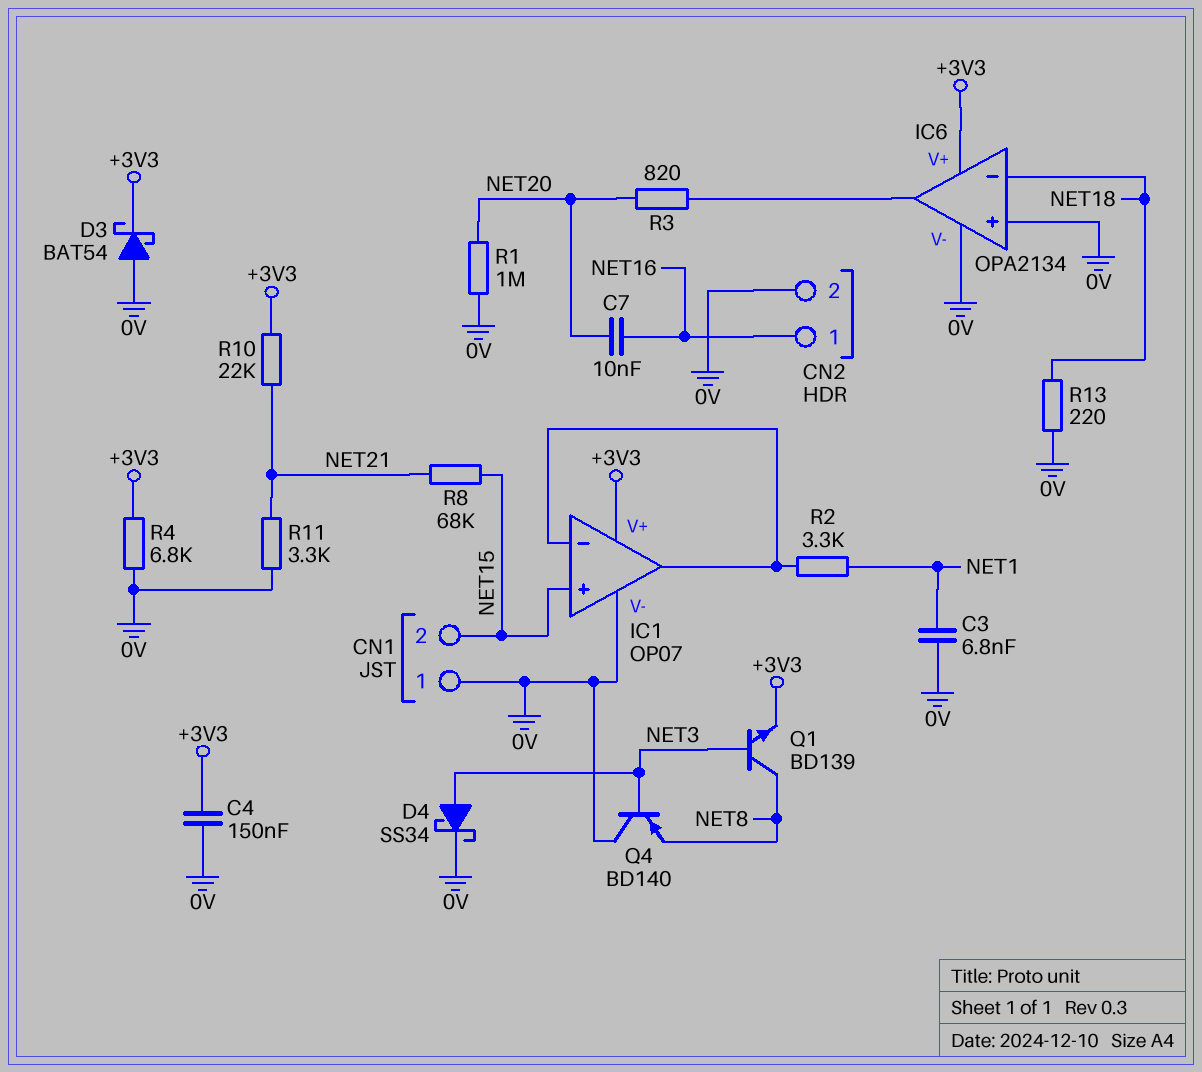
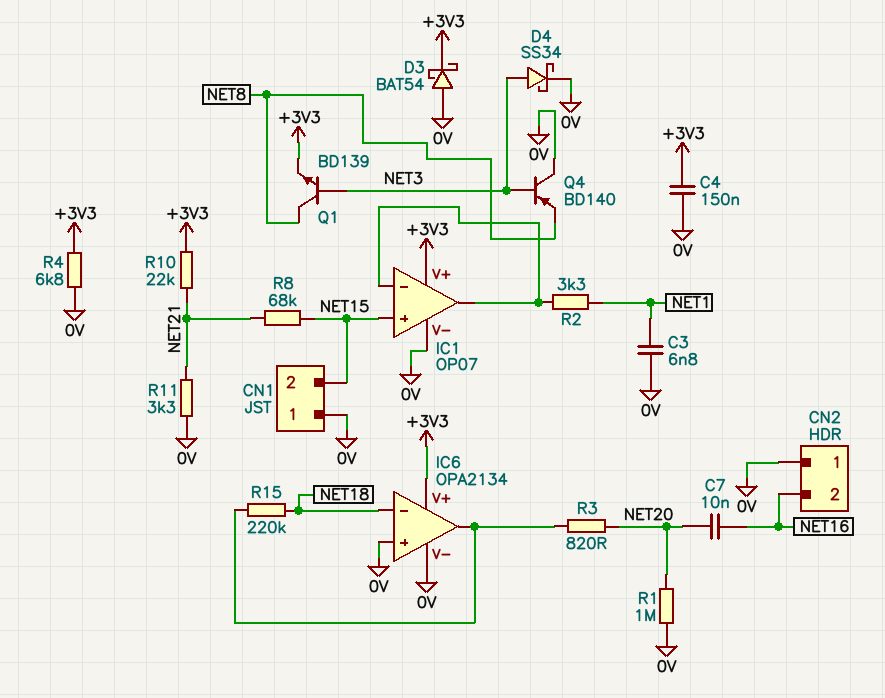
CN2 pin 1: NET16 -> 0V
CN2 pin 2: 0V -> NET16
R13: 220 (0V, NET18) -> none
R15: none -> 220k (IC6/out, NET18)

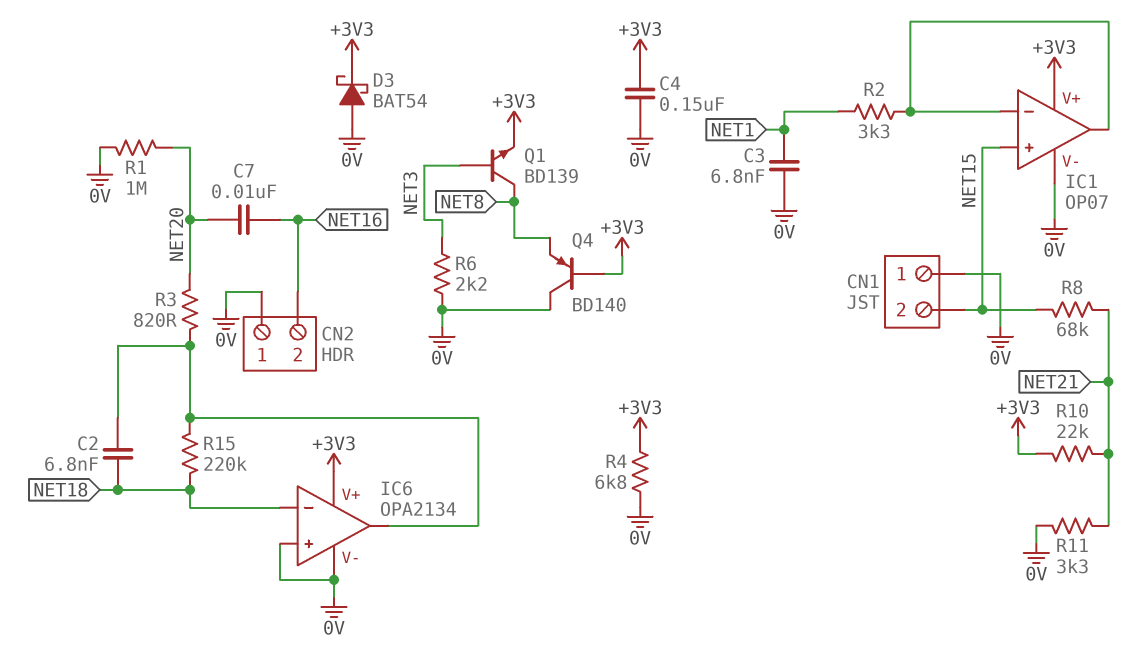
C2: none -> 6.8nF (IC6/out, NET18)
D4: schottky SS34 (A NET3, K 0V) -> none
Q4: PNP BD140 (B NET3, C 0V, E NET8) -> PNP BD140 (B +3V3, C 0V, E NET8)
R6: none -> 2.2k (0V, NET3)

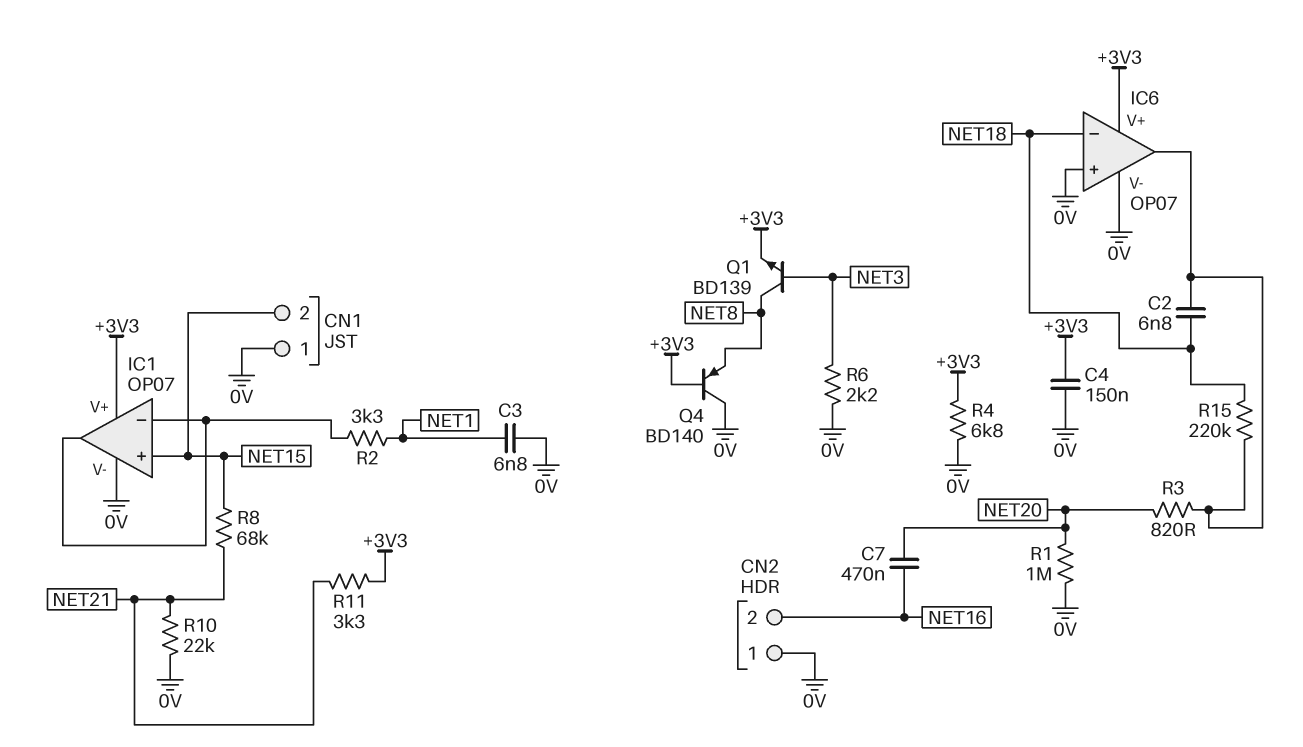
C7: 10nF (NET16, NET20) -> 470nF (NET16, NET20)
D3: schottky BAT54 (A 0V, K +3V3) -> none
IC6: OPA2134 -> OP07
R10: 22k (+3V3, NET21) -> 22k (0V, NET21)
R11: 3.3k (0V, NET21) -> 3.3k (+3V3, NET21)

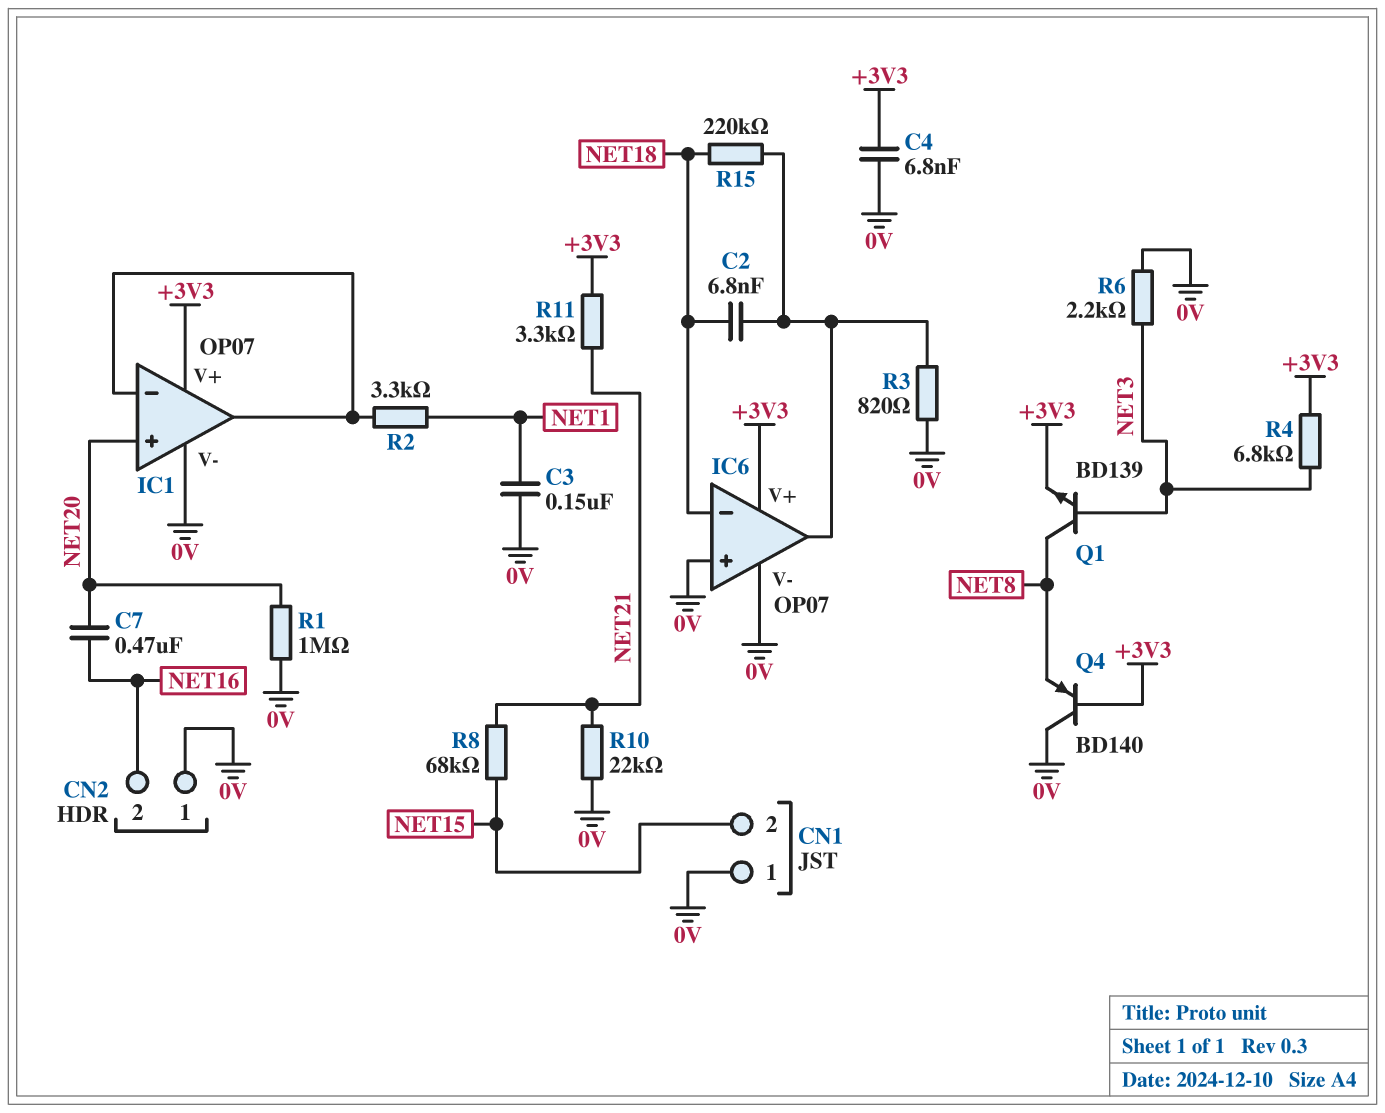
C3: 6.8nF (0V, NET1) -> 150nF (0V, NET1)
C4: 150nF (+3V3, 0V) -> 6.8nF (+3V3, 0V)
IC1 pin in+: NET15 -> NET20
R3: 820 (IC6/out, NET20) -> 820 (0V, IC6/out)
R4: 6.8k (+3V3, 0V) -> 6.8k (+3V3, NET3)

